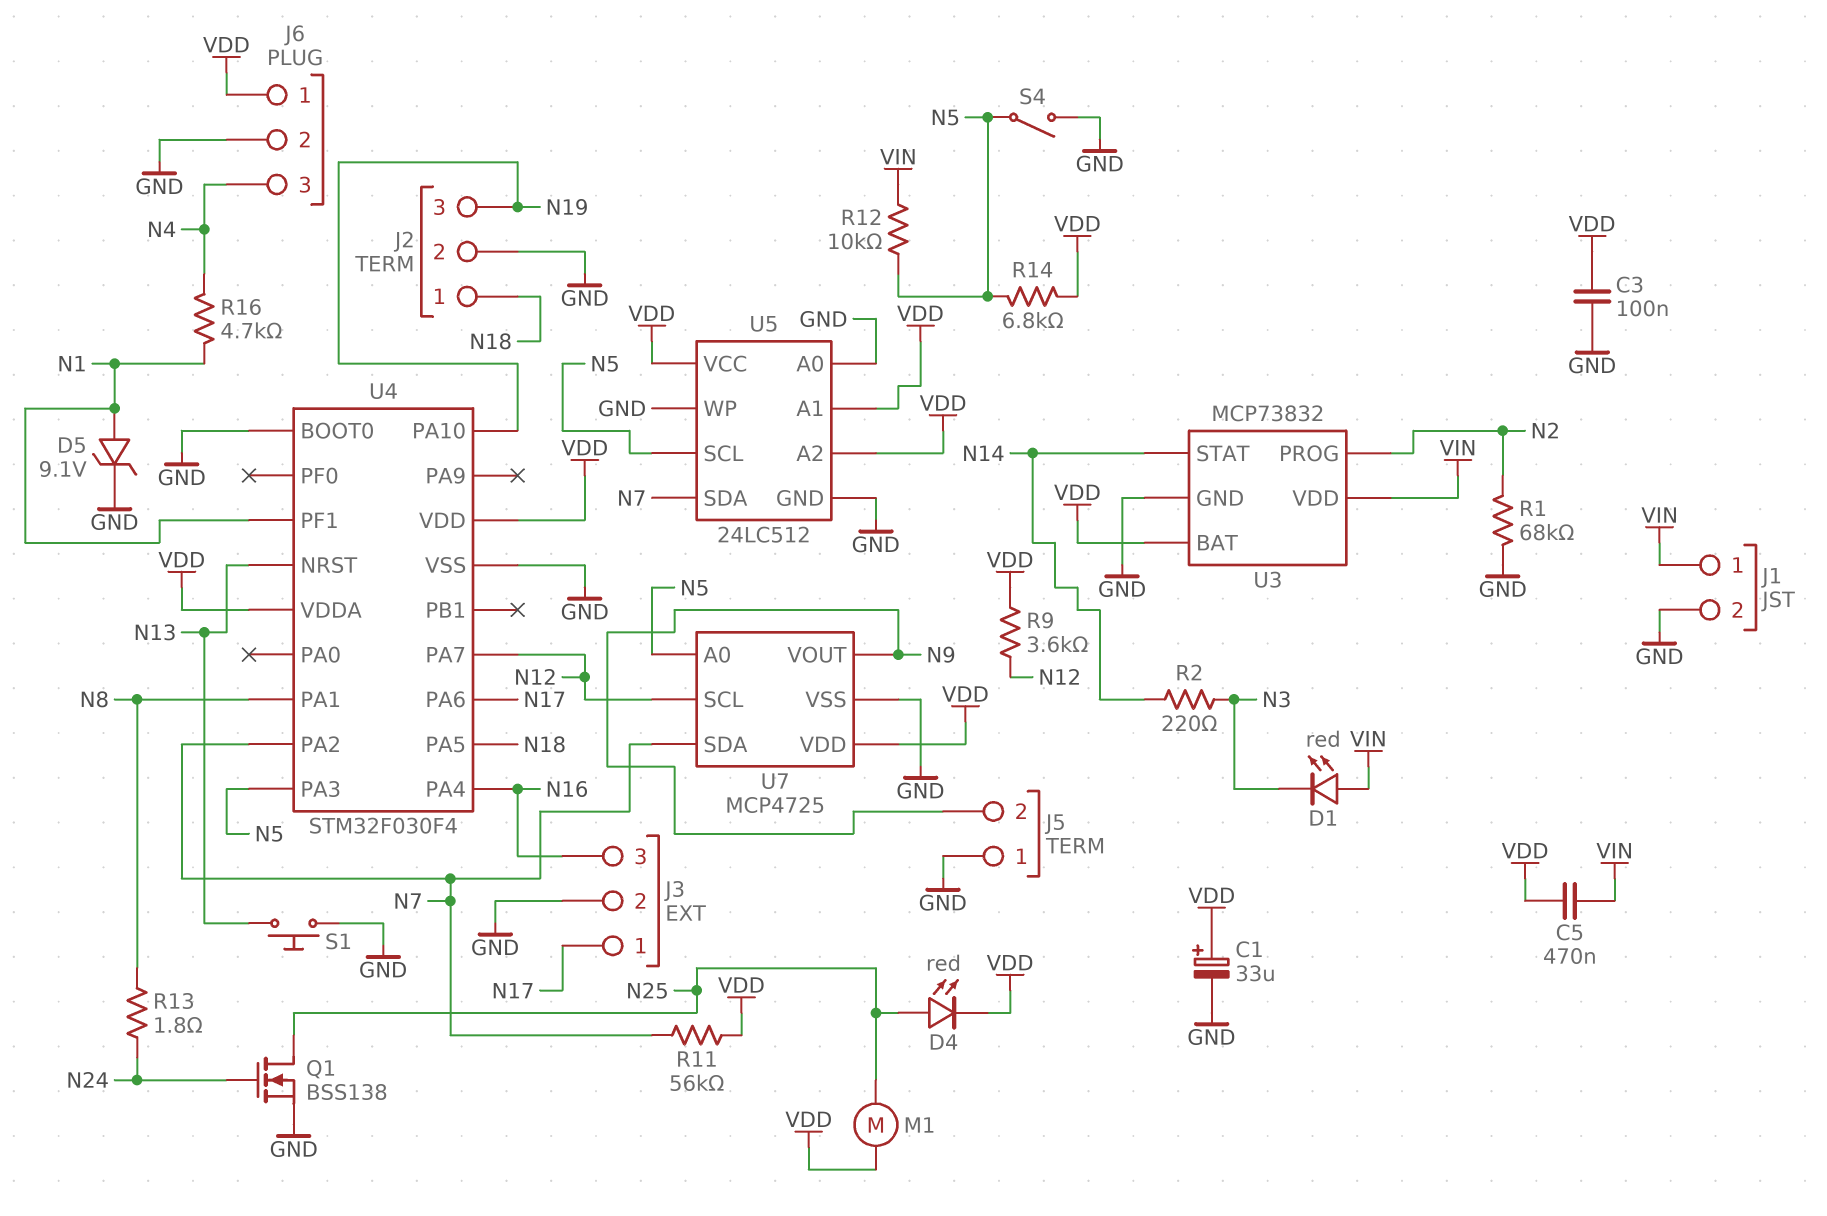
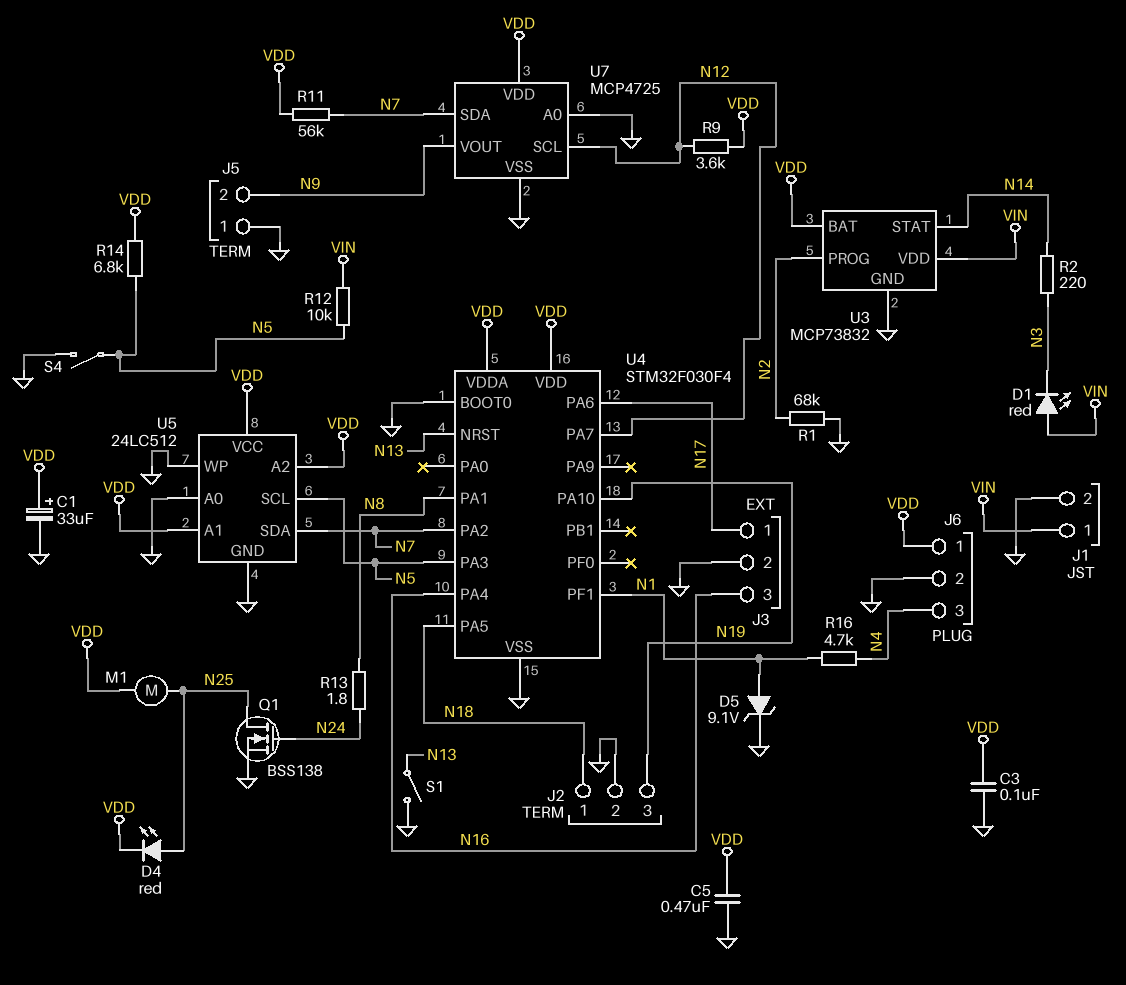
C5: 470nF (VDD, VIN) -> 470nF (GND, VDD)
S1: button (GND, N13) -> switch (GND, N13)
U7 pin A0: N5 -> GND

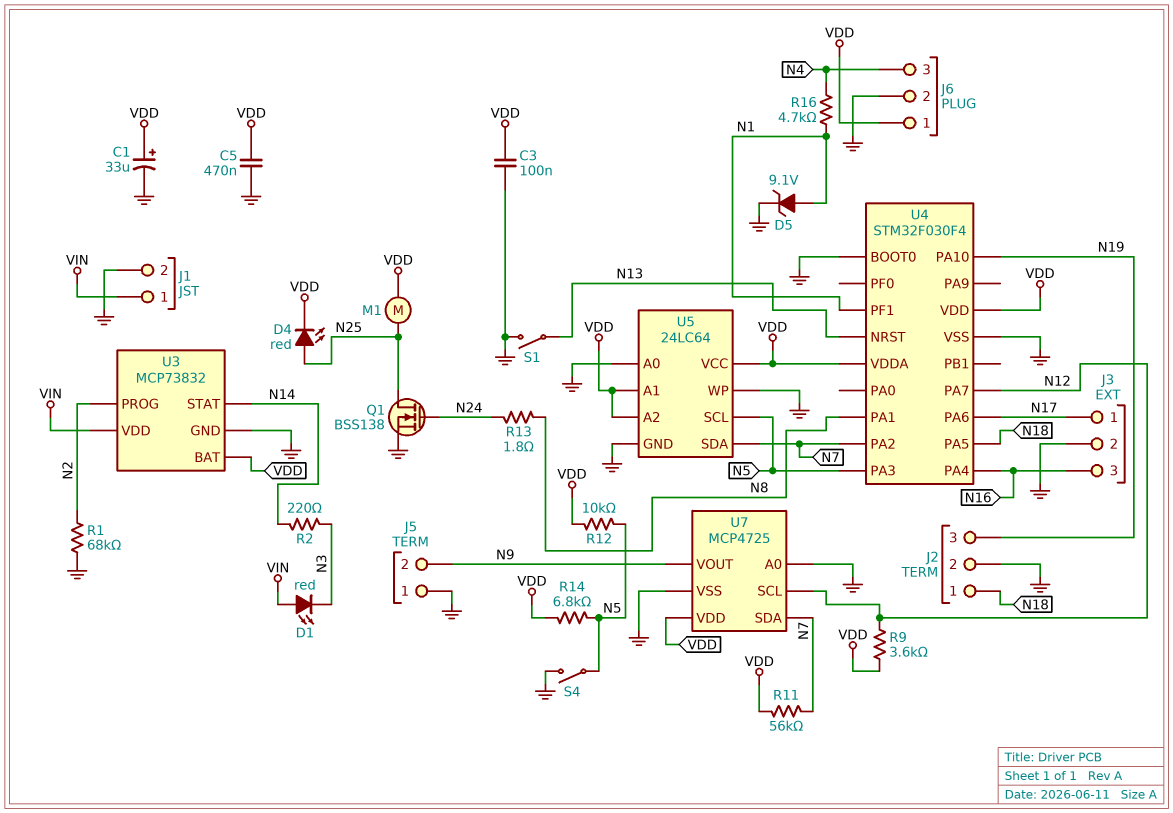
R12: 10k (N5, VIN) -> 10k (N5, VDD)
U5: 24LC512 -> 24LC64

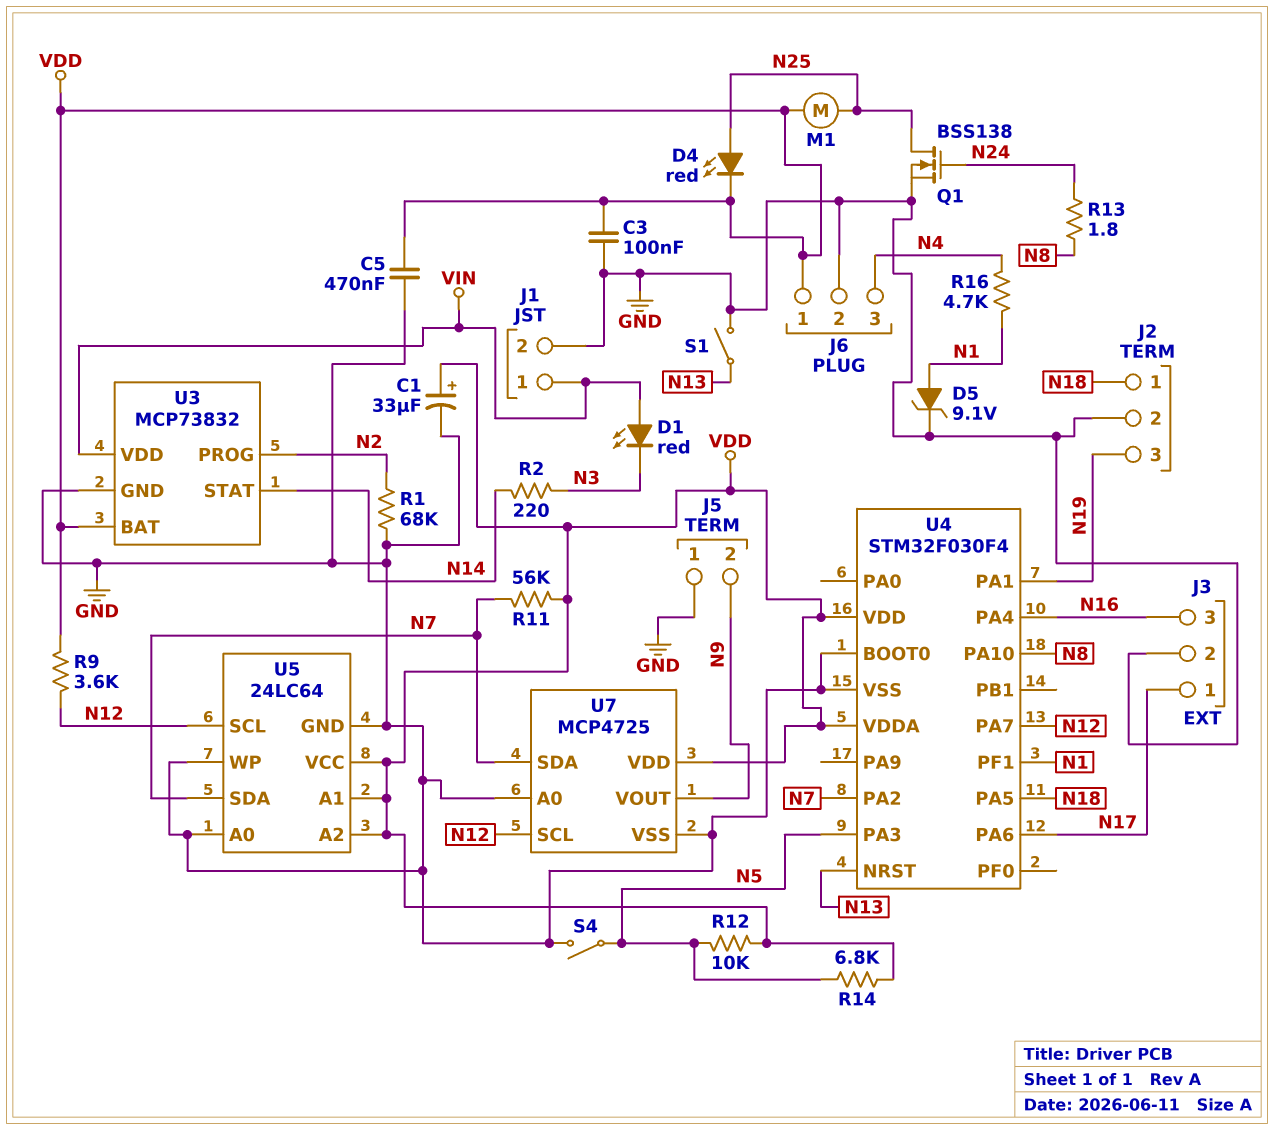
U4 pin PA1: N8 -> N19
U4 pin PA10: N19 -> N8
U5 pin SCL: N5 -> N12

